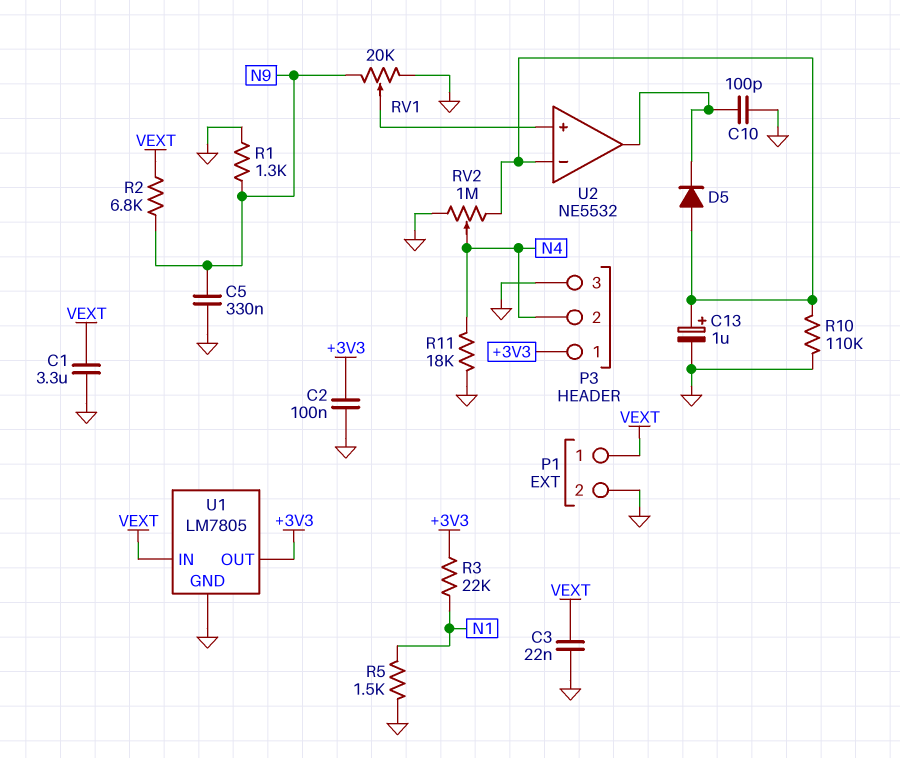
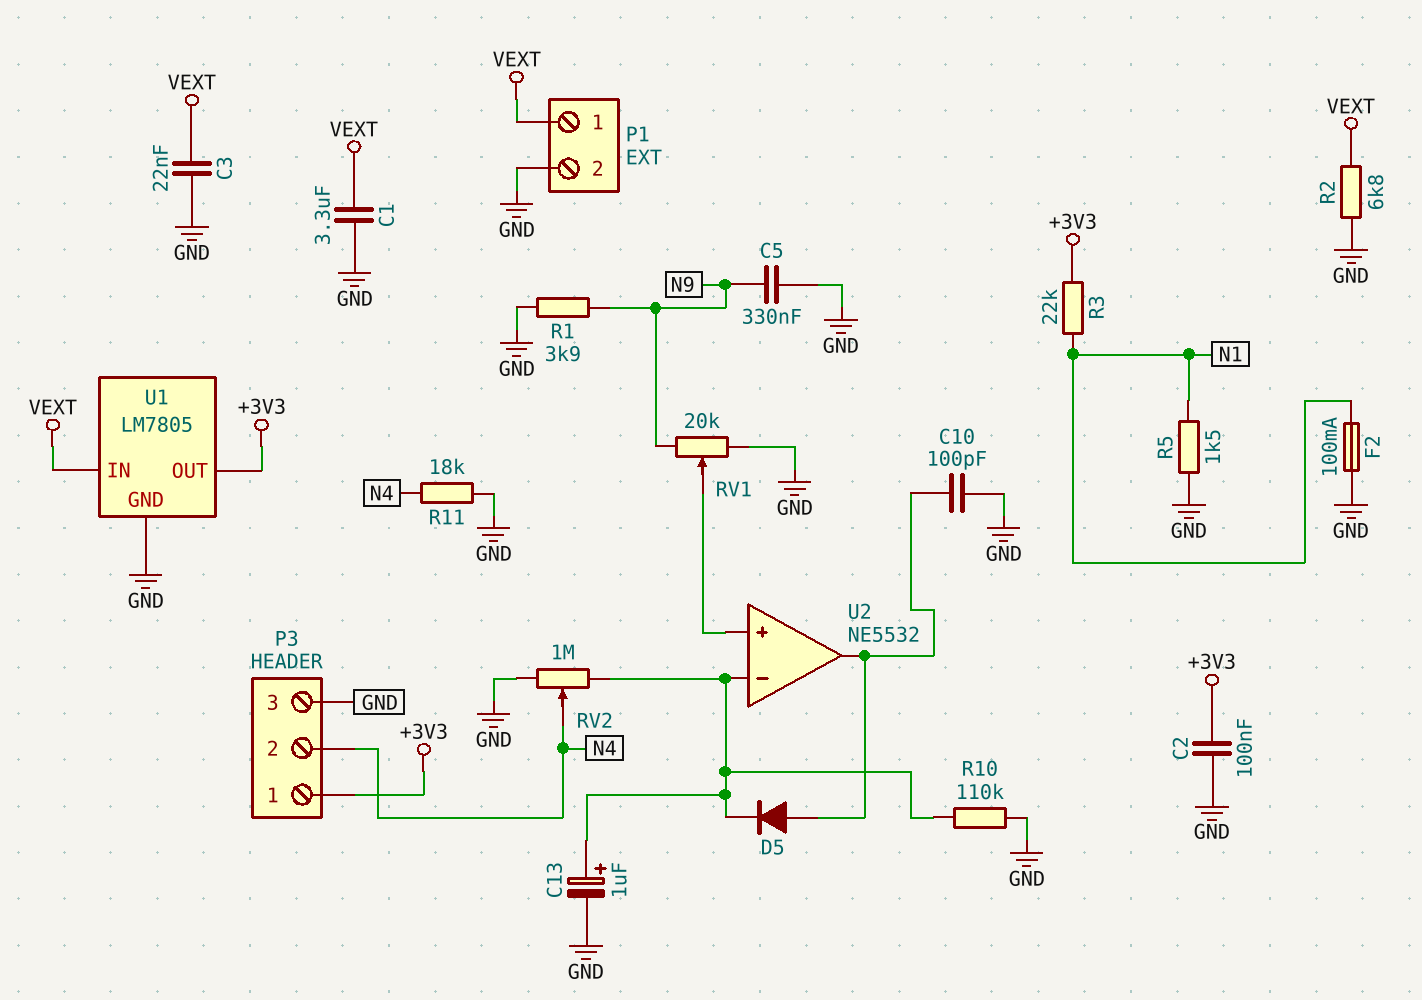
D5: diode (A U2/in-, K U2/out) -> diode (A U2/out, K U2/in-)
F2: none -> 100mA (GND, N1)
R1: 1.3k (GND, N9) -> 3.9k (GND, N9)
R2: 6.8k (N9, VEXT) -> 6.8k (GND, VEXT)

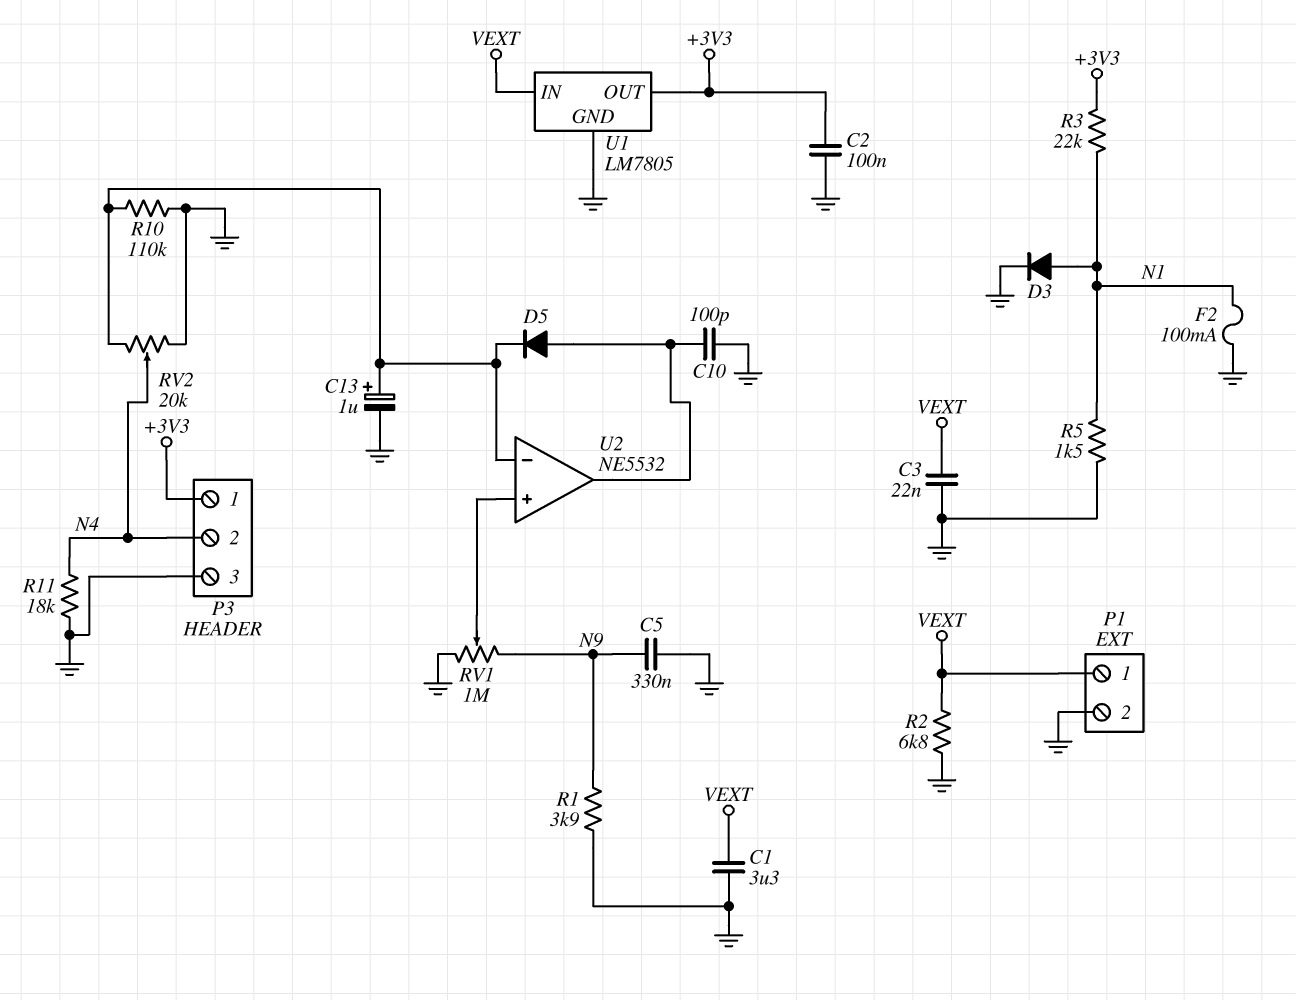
D3: none -> diode (A N1, K GND)
RV1: 20k (GND, N9, wiper U2/in+) -> 1M (GND, N9, wiper U2/in+)
RV2: 1M (GND, U2/in-, wiper N4) -> 20k (GND, U2/in-, wiper N4)

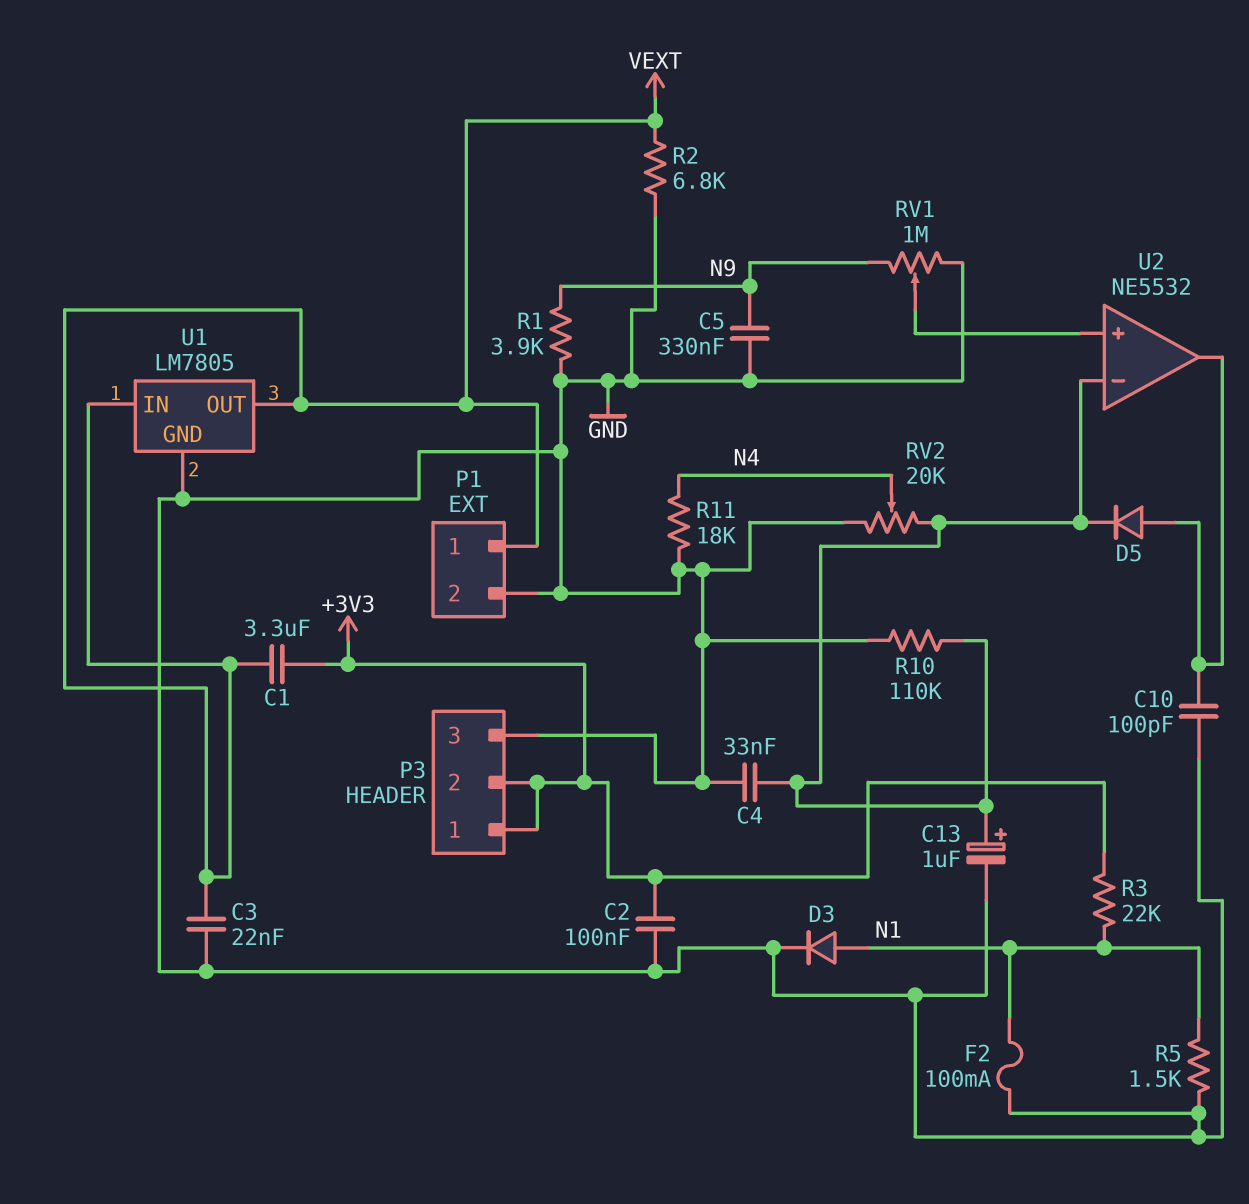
C1: 3.3uF (GND, VEXT) -> 3.3uF (+3V3, VEXT)
C4: none -> 33nF (GND, U2/in-)
P3 pin 2: N4 -> +3V3
U1 pin OUT: +3V3 -> VEXT

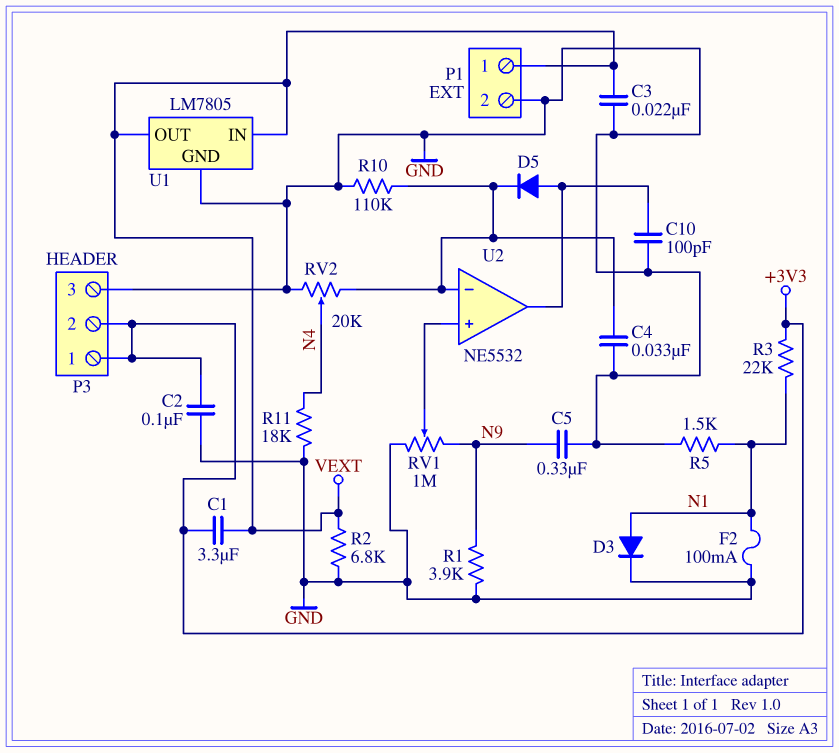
C13: 1uF (plus U2/in-, minus GND) -> none

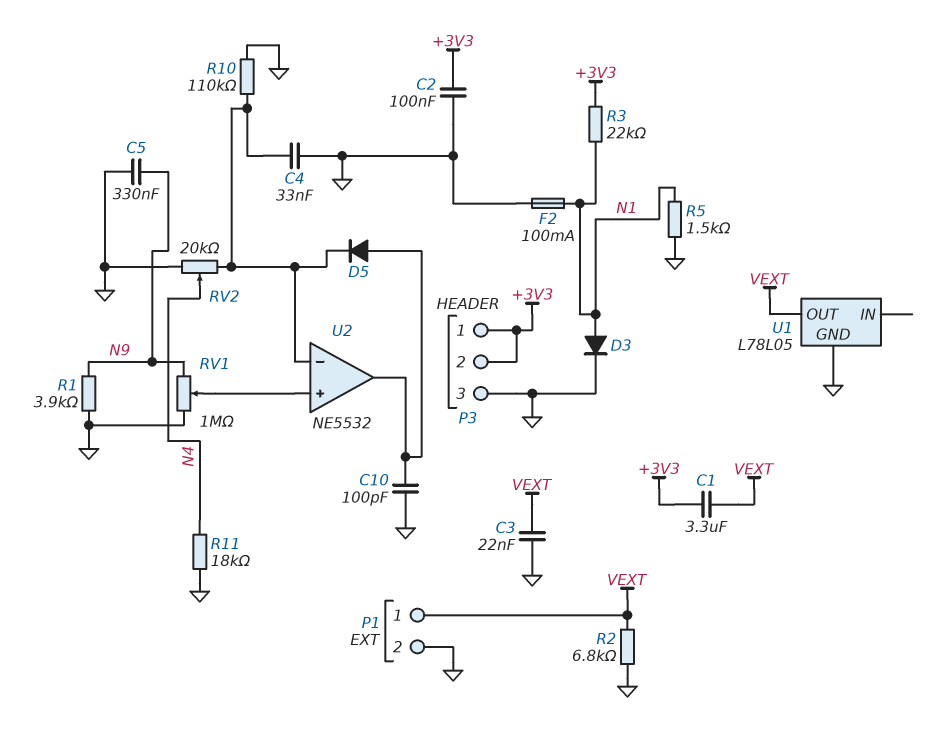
U1: LM7805 -> L78L05
U1 pin IN: VEXT -> none

